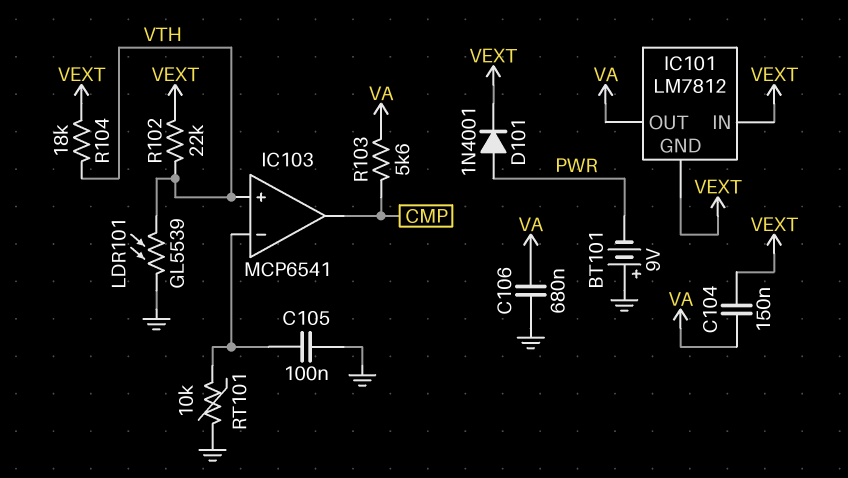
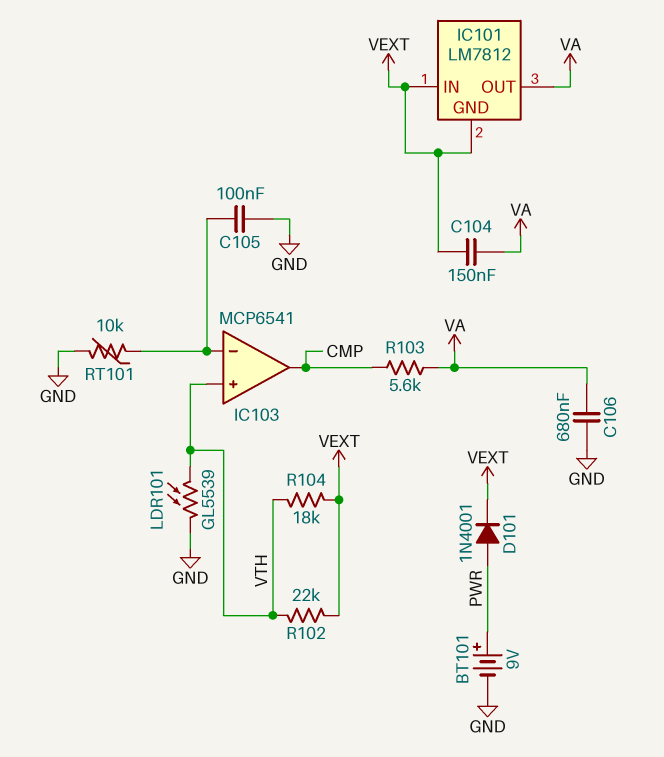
BT101: 9V (plus GND, minus PWR) -> 9V (plus PWR, minus GND)

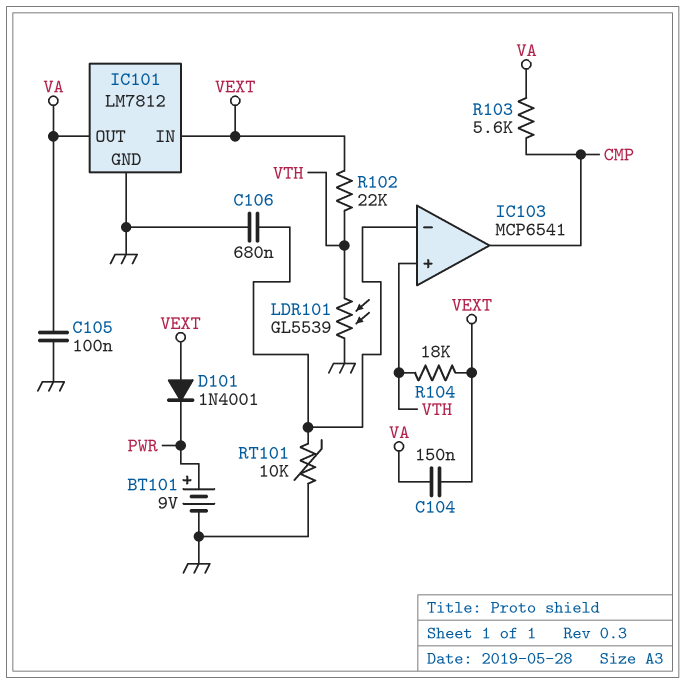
C105: 100nF (GND, IC103/in-) -> 100nF (GND, VA)
C106: 680nF (GND, VA) -> 680nF (GND, IC103/in-)
D101: diode 1N4001 (A PWR, K VEXT) -> diode 1N4001 (A VEXT, K PWR)
IC101 pin GND: VEXT -> GND

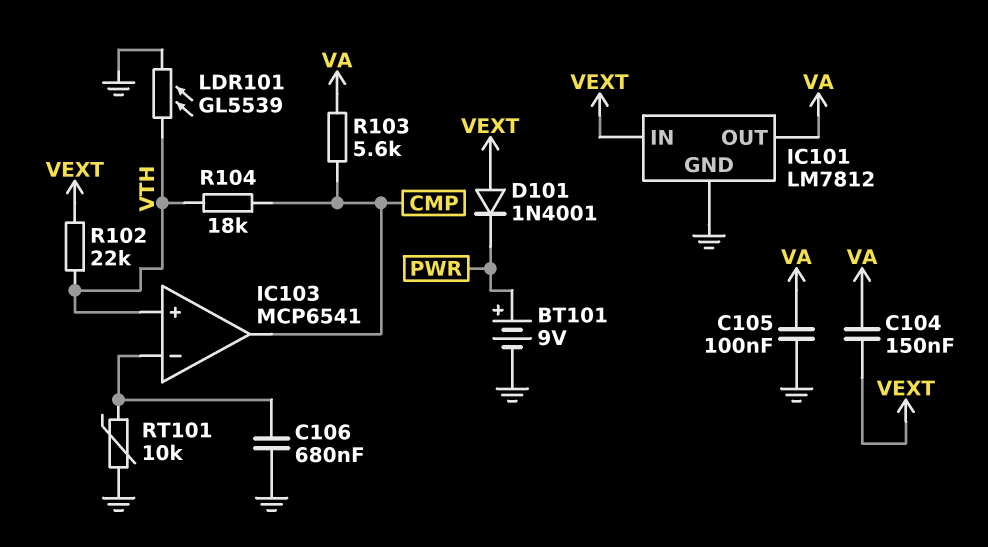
R104: 18k (VEXT, VTH) -> 18k (CMP, VTH)

